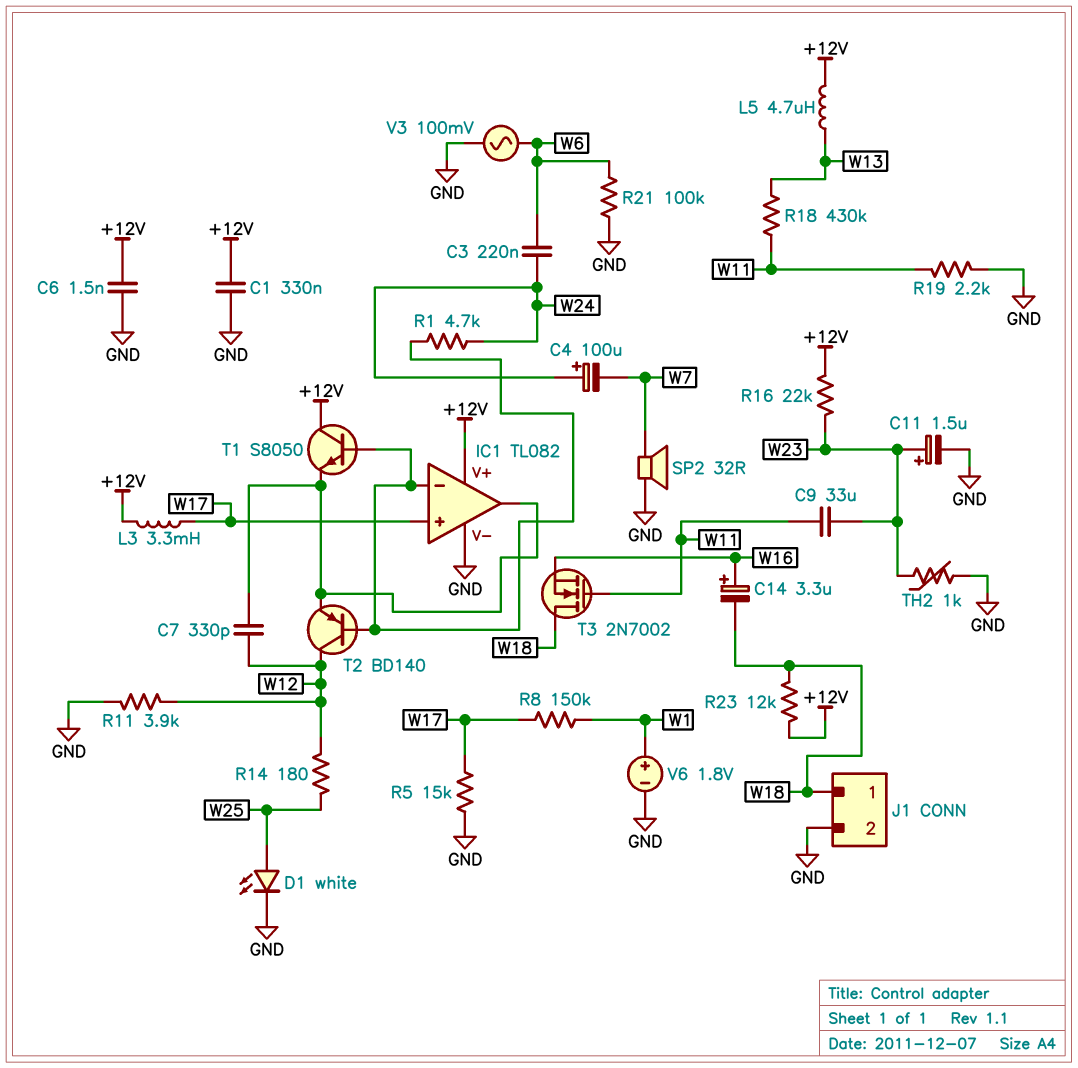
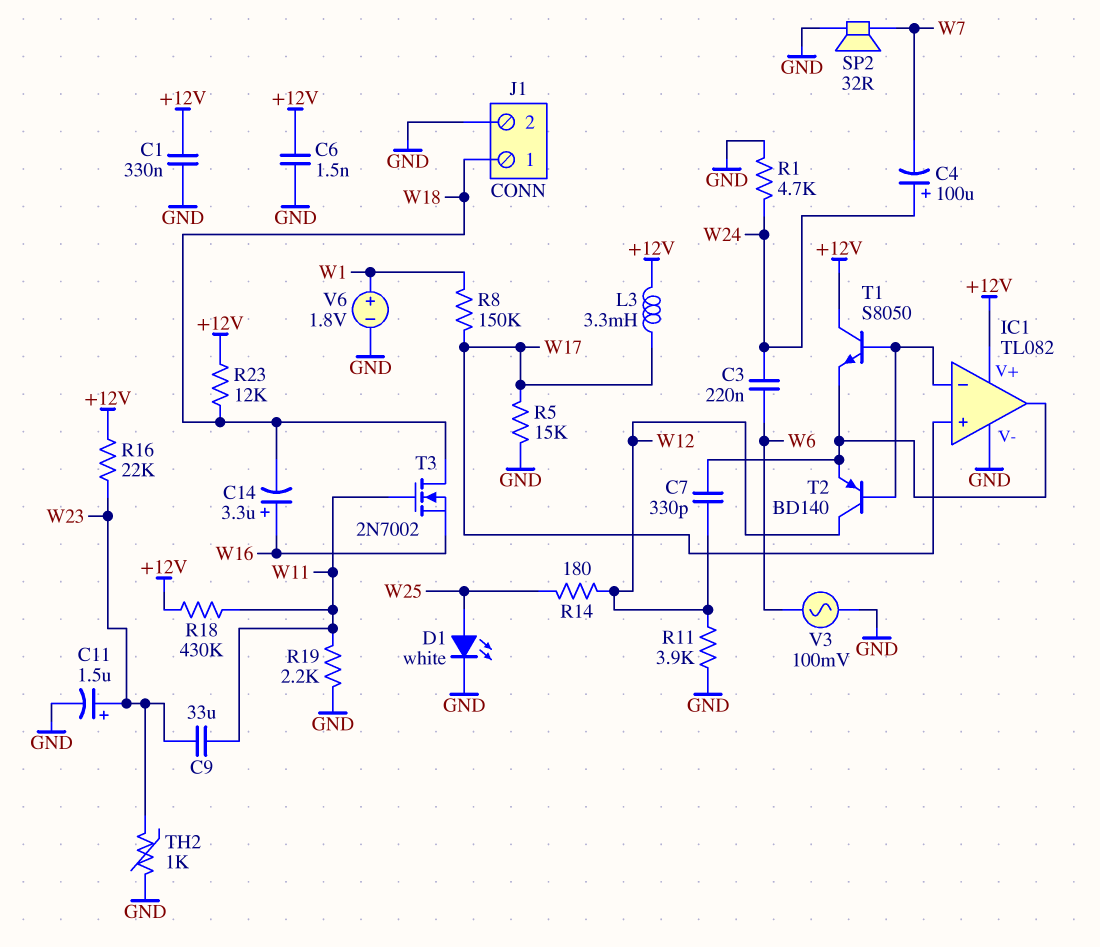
L5: 4.7uH (+12V, W13) -> none
R1: 4.7k (IC1/in-, W24) -> 4.7k (GND, W24)
R18: 430k (W11, W13) -> 430k (+12V, W11)
R21: 100k (GND, W6) -> none

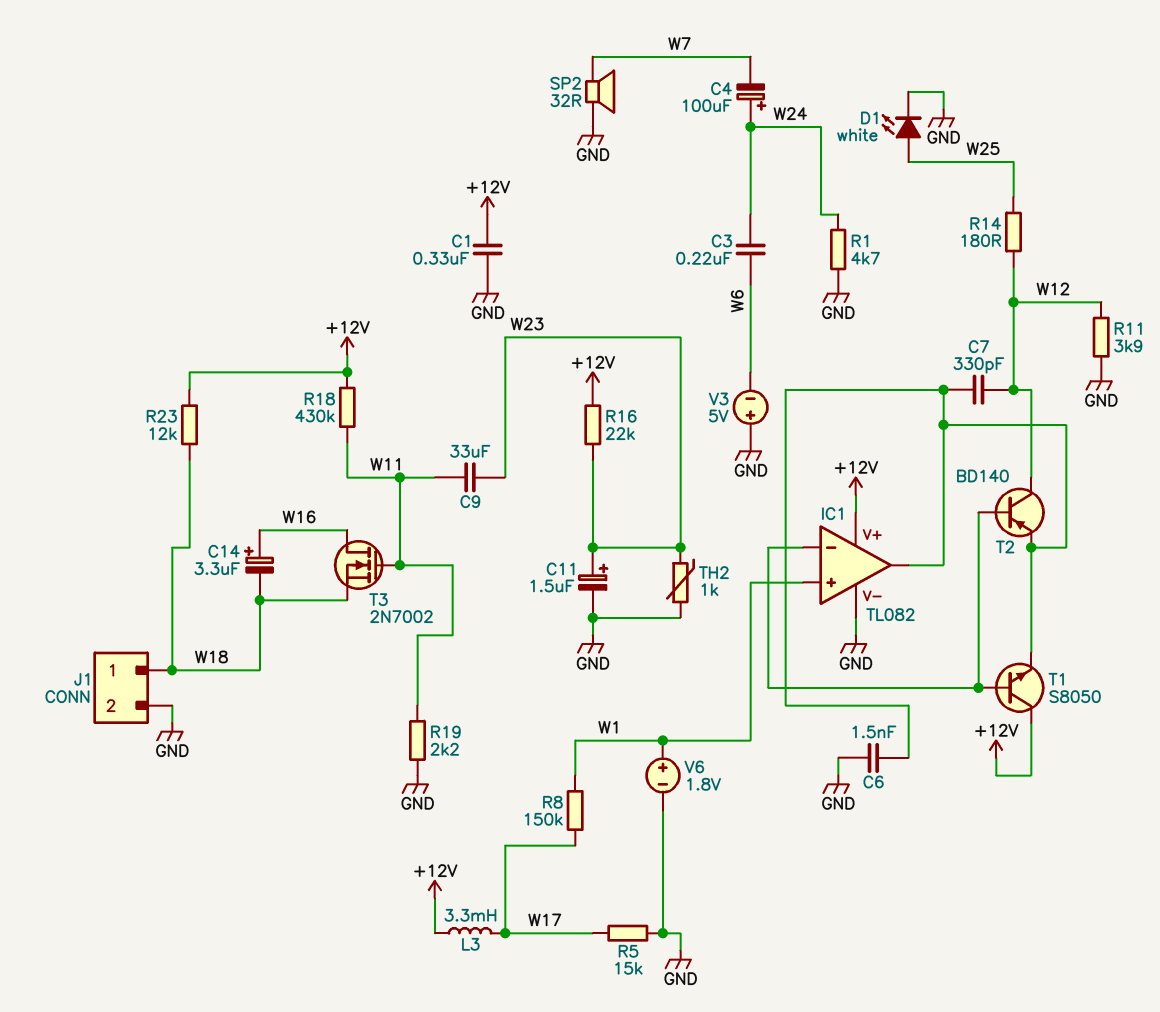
C6: 1.5nF (+12V, GND) -> 1.5nF (GND, IC1/out)
IC1 pin in+: W17 -> W1
T3: NMOS 2N7002 (G W11, D W18, S W16) -> NMOS 2N7002 (G W11, D W16, S W18)
V3: AC 100mV (GND, W6) -> 5V (plus GND, minus W6)

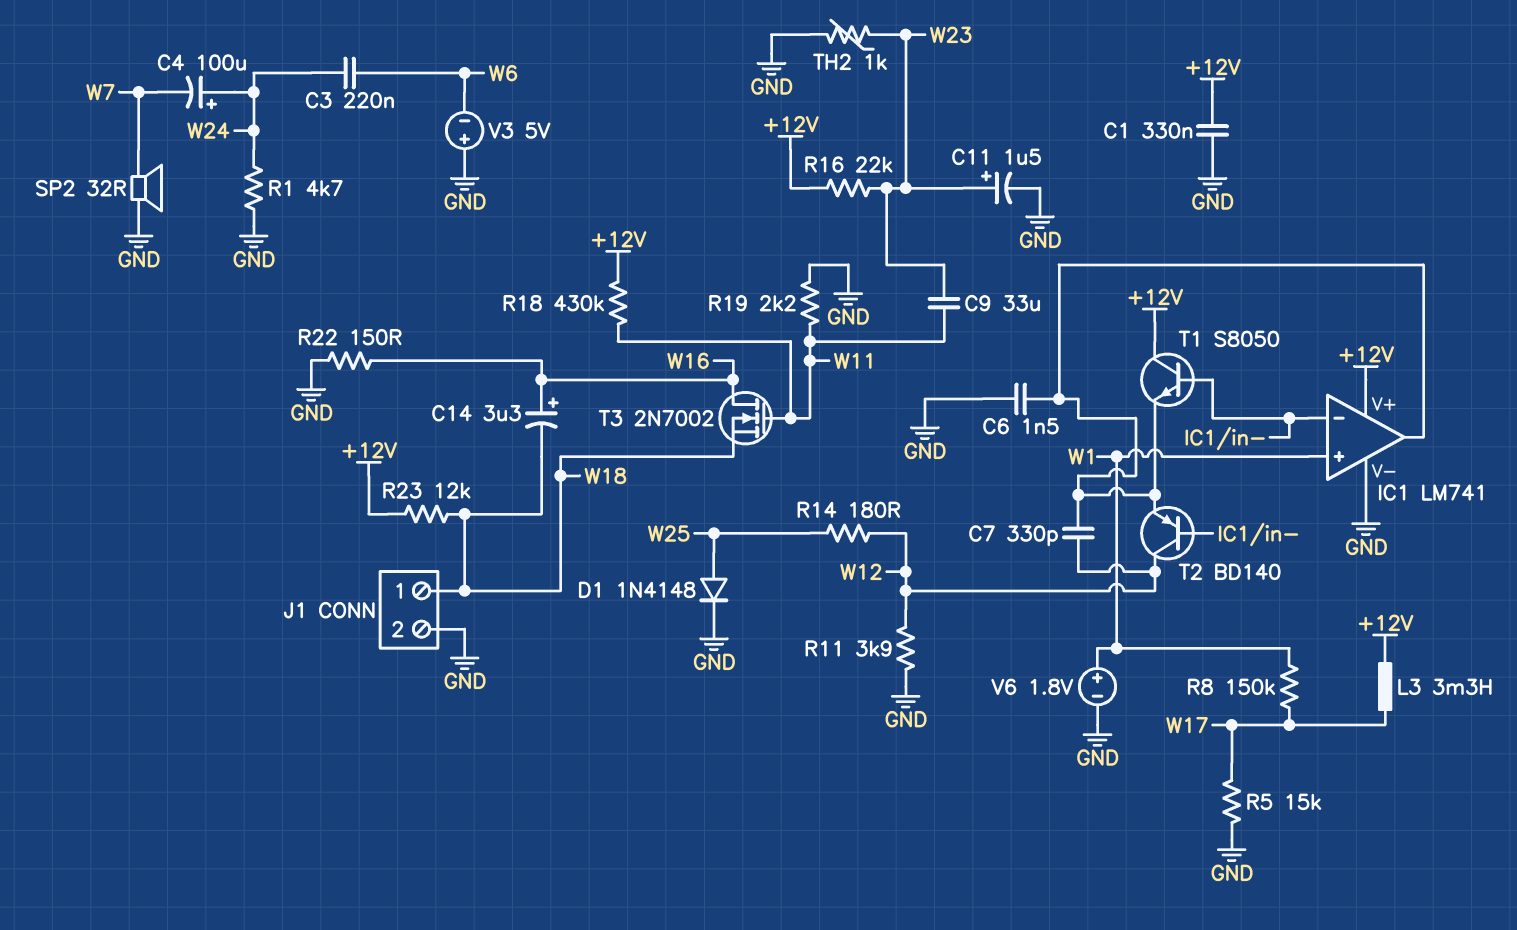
D1: LED white (A W25, K GND) -> diode 1N4148 (A W25, K GND)
IC1: TL082 -> LM741
R22: none -> 150 (GND, W16)

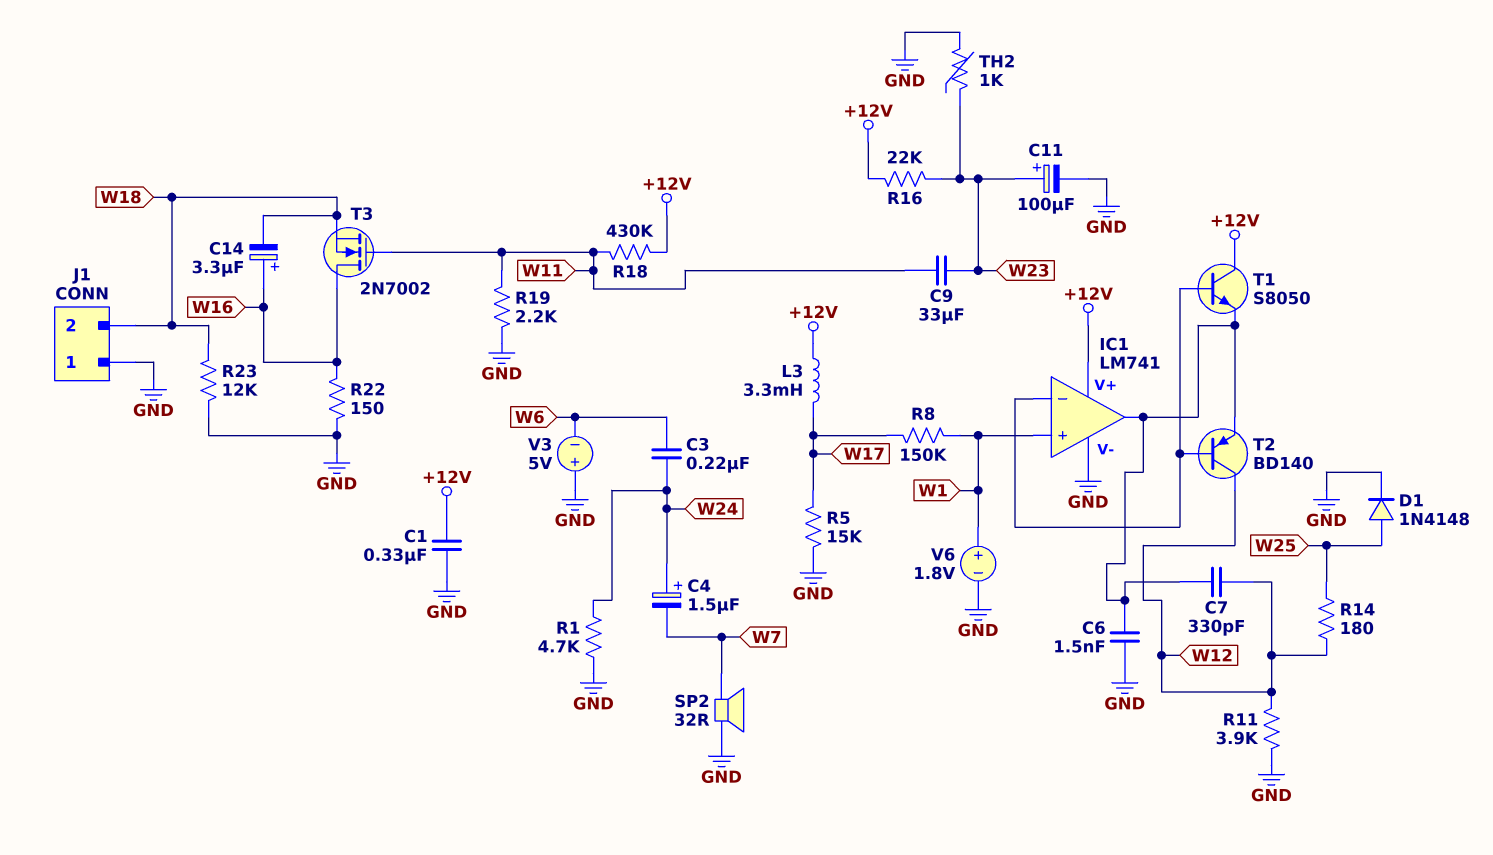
C4: 100uF (plus W24, minus W7) -> 1.5uF (plus W24, minus W7)
C11: 1.5uF (plus W23, minus GND) -> 100uF (plus W23, minus GND)
J1 pin 1: W18 -> GND
J1 pin 2: GND -> W18
R23: 12k (+12V, W18) -> 12k (GND, W18)

